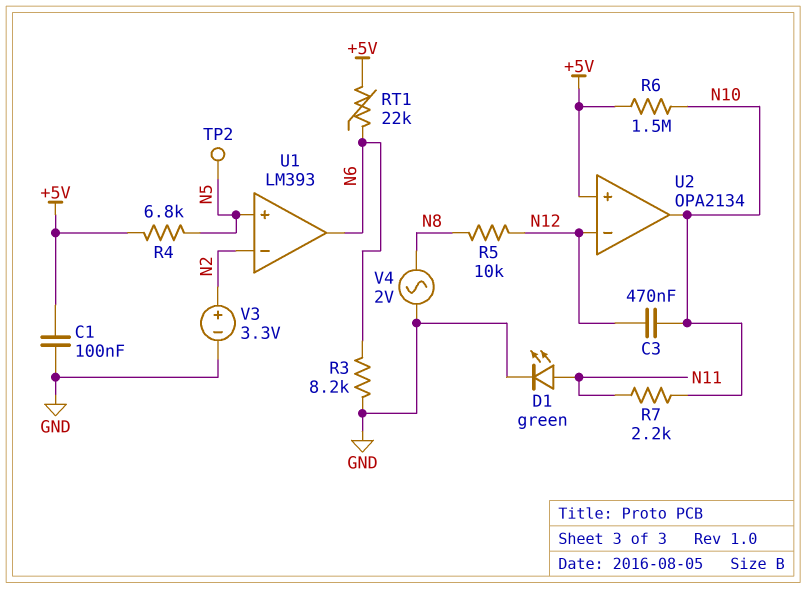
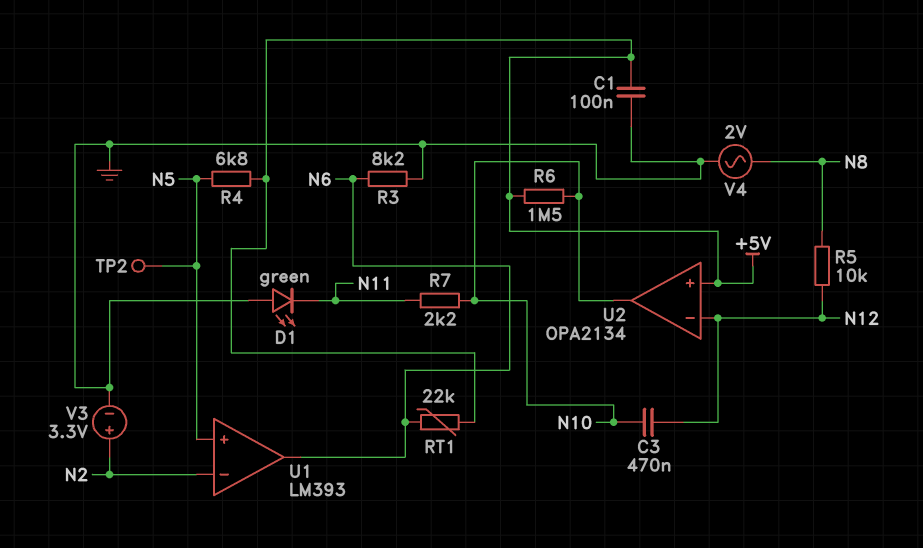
D1: LED green (A N11, K GND) -> LED green (A GND, K N11)

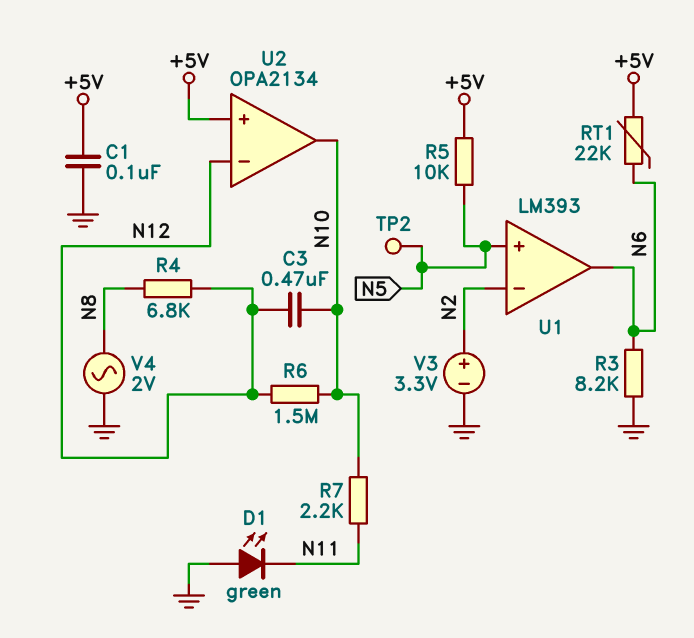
R4: 6.8k (+5V, N5) -> 6.8k (N8, N12)
R5: 10k (N8, N12) -> 10k (+5V, N5)
R6: 1.5M (+5V, N10) -> 1.5M (N10, N12)

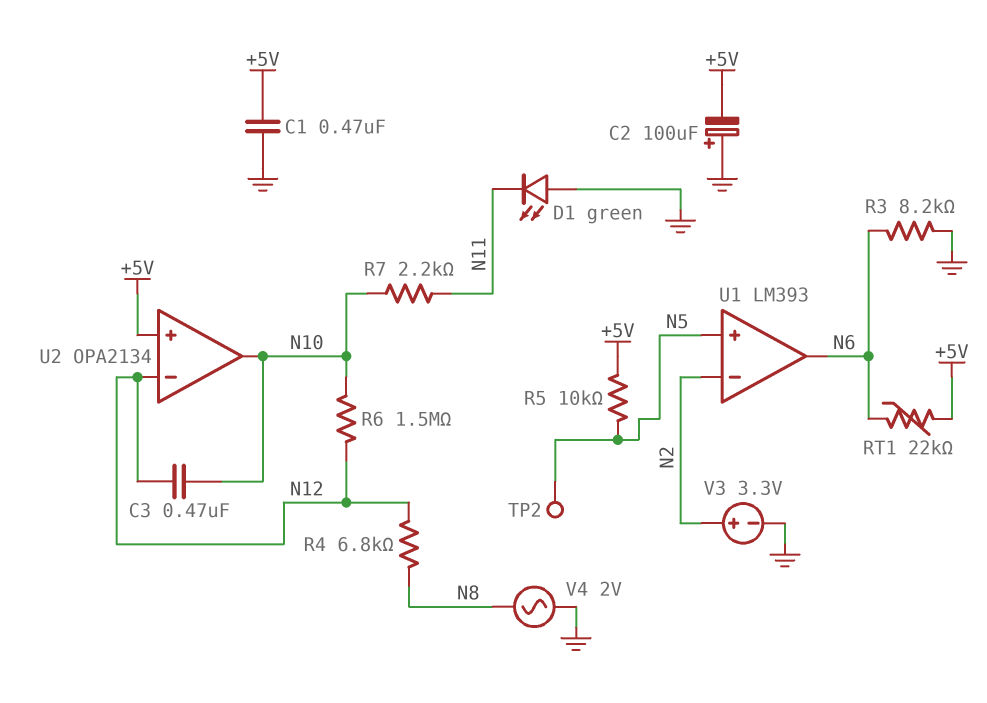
C1: 100nF (+5V, GND) -> 470nF (+5V, GND)
C2: none -> 100uF (plus GND, minus +5V)

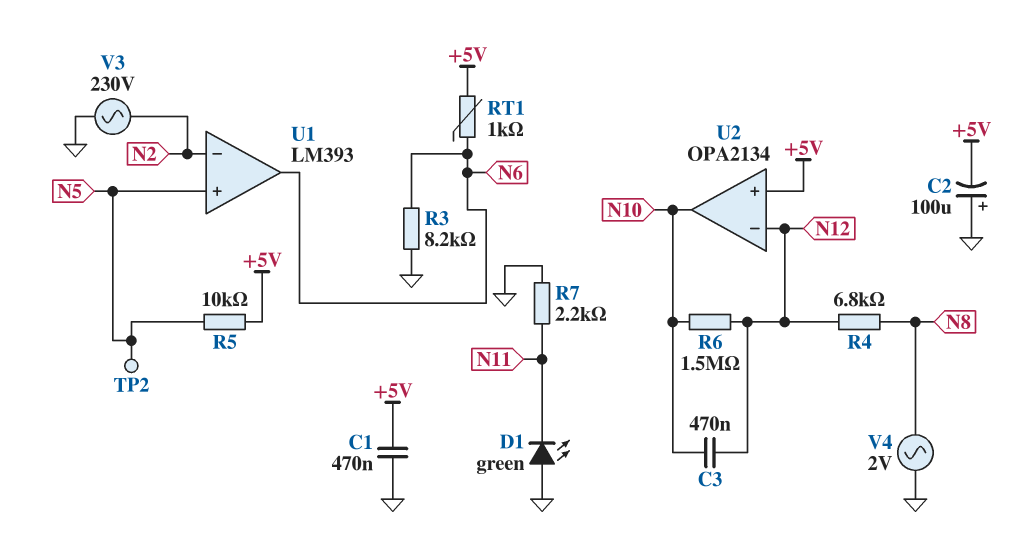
R7: 2.2k (N10, N11) -> 2.2k (GND, N11)
RT1: 22k (+5V, N6) -> 1k (+5V, N6)
V3: 3.3V (plus N2, minus GND) -> AC 230V (GND, N2)

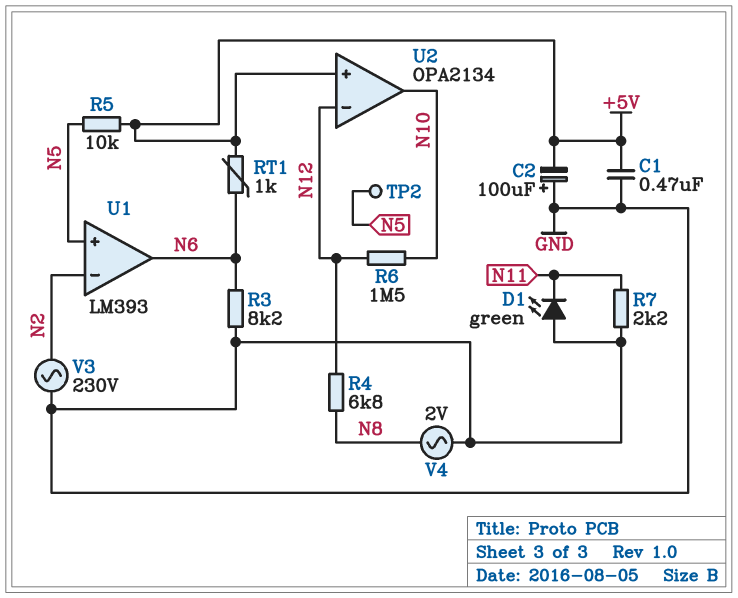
C3: 470nF (N10, N12) -> none

